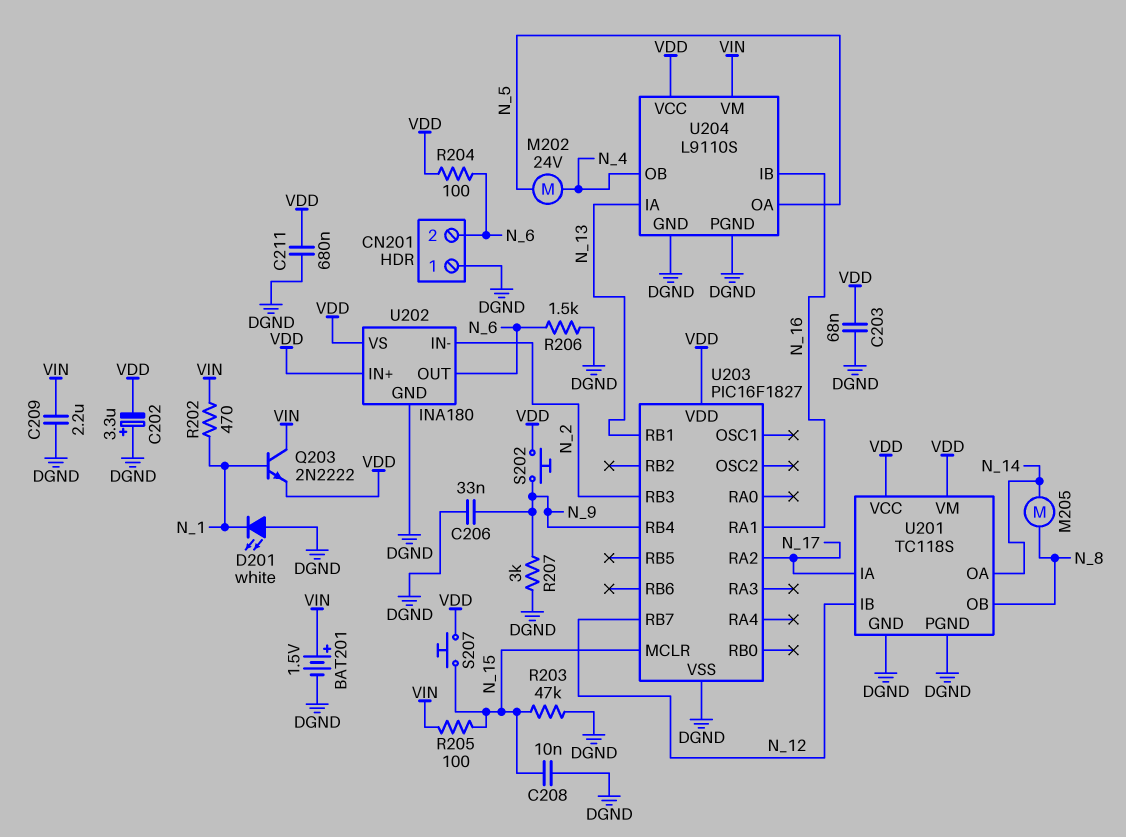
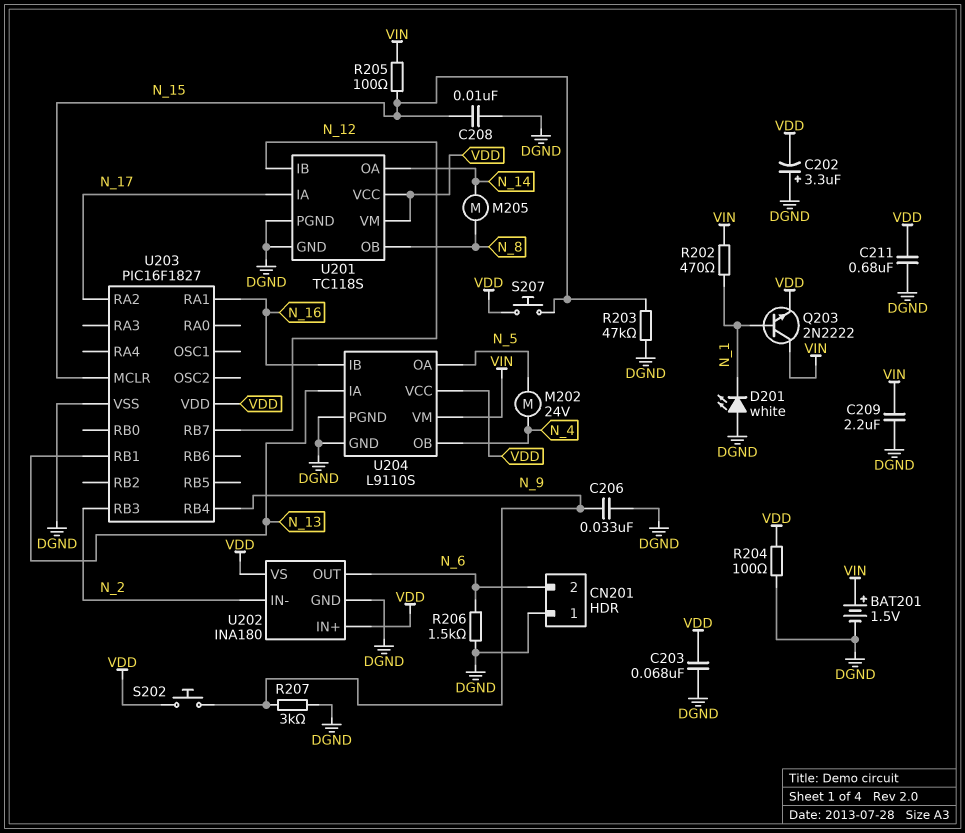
R204: 100 (N_6, VDD) -> 100 (DGND, VDD)

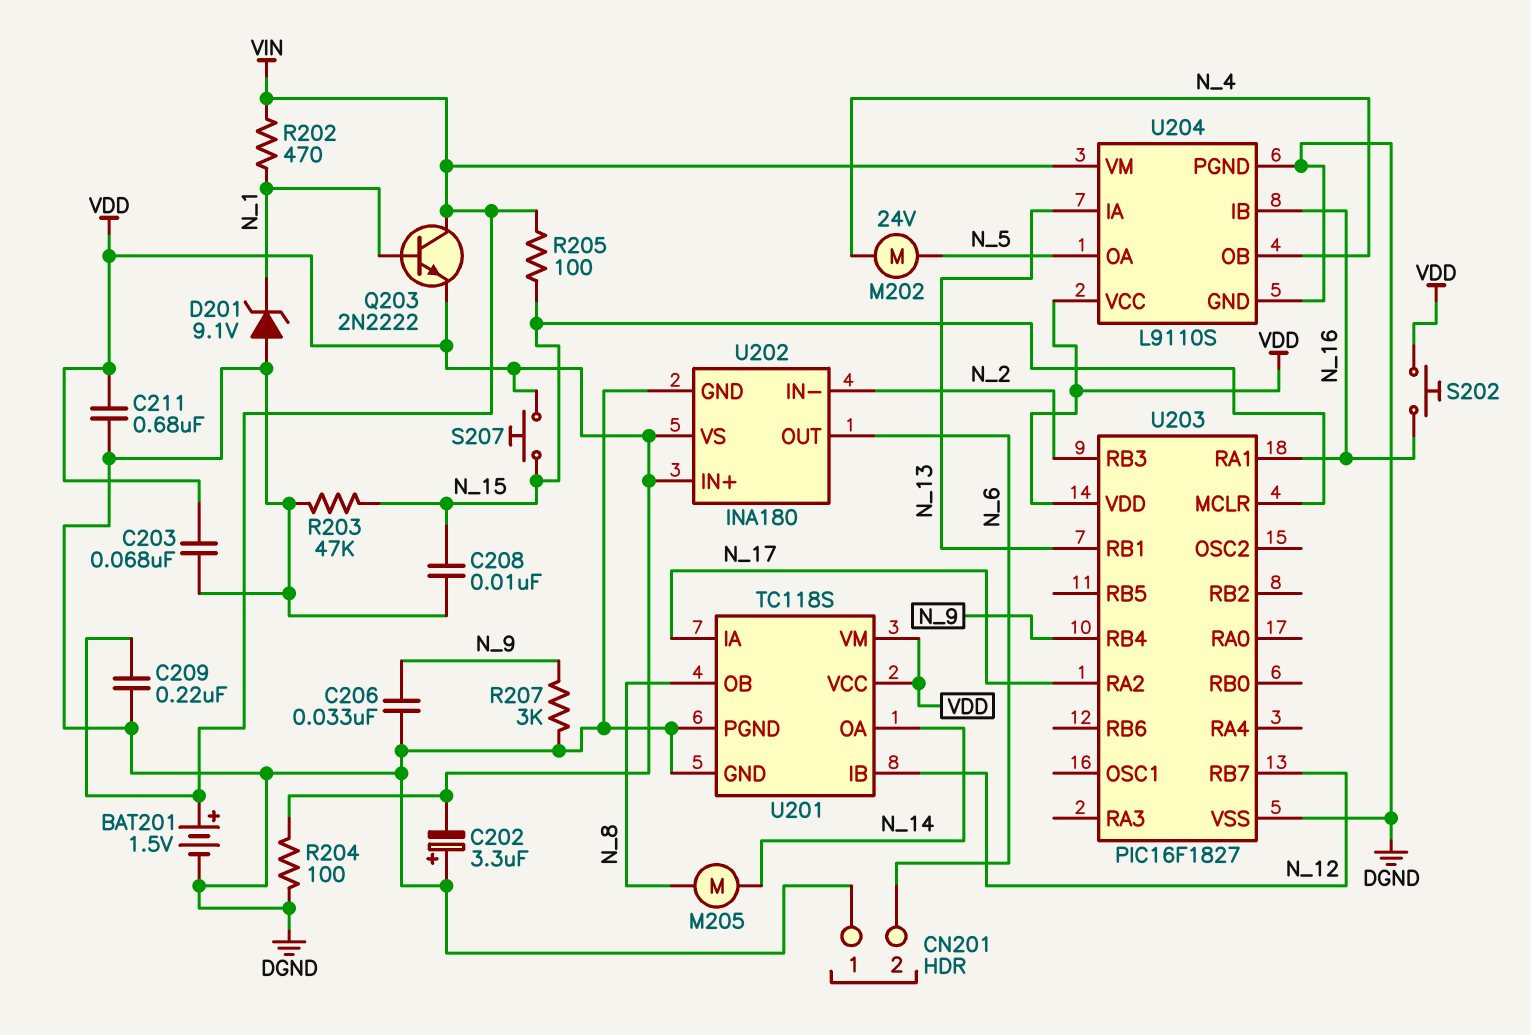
C209: 2.2uF (DGND, VIN) -> 220nF (DGND, VIN)
D201: LED white (A DGND, K N_1) -> zener 9.1V (A DGND, K N_1)
R206: 1.5k (DGND, N_6) -> none
S202: button (N_9, VDD) -> button (N_16, VDD)

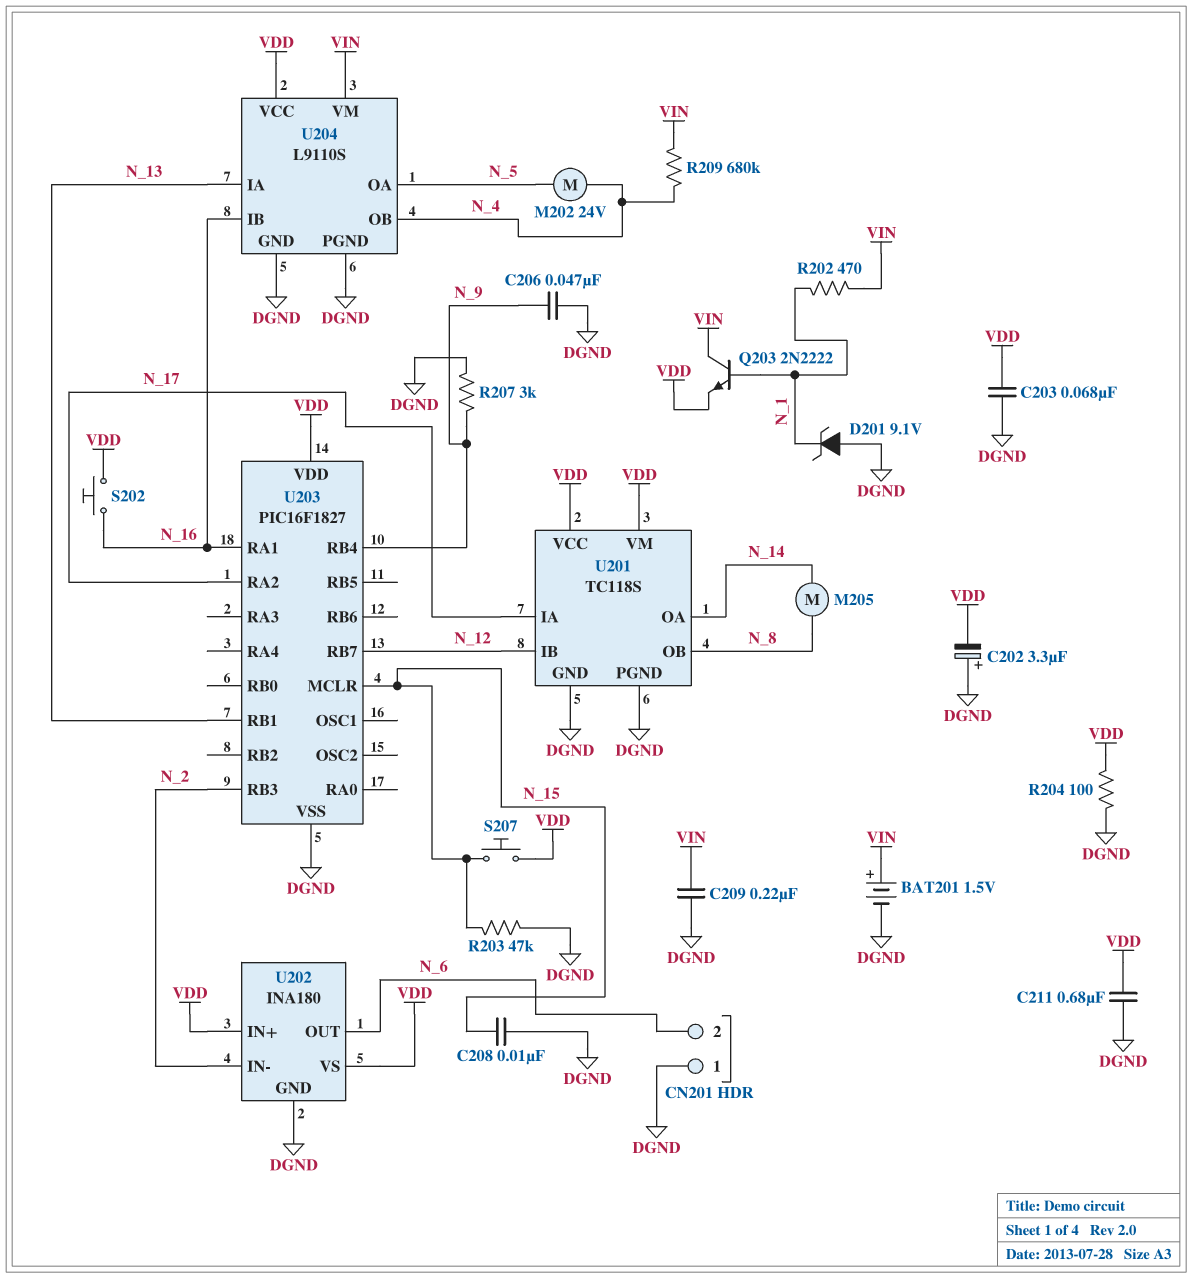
C206: 33nF (DGND, N_9) -> 47nF (DGND, N_9)
R205: 100 (N_15, VIN) -> none
R209: none -> 680k (N_4, VIN)

